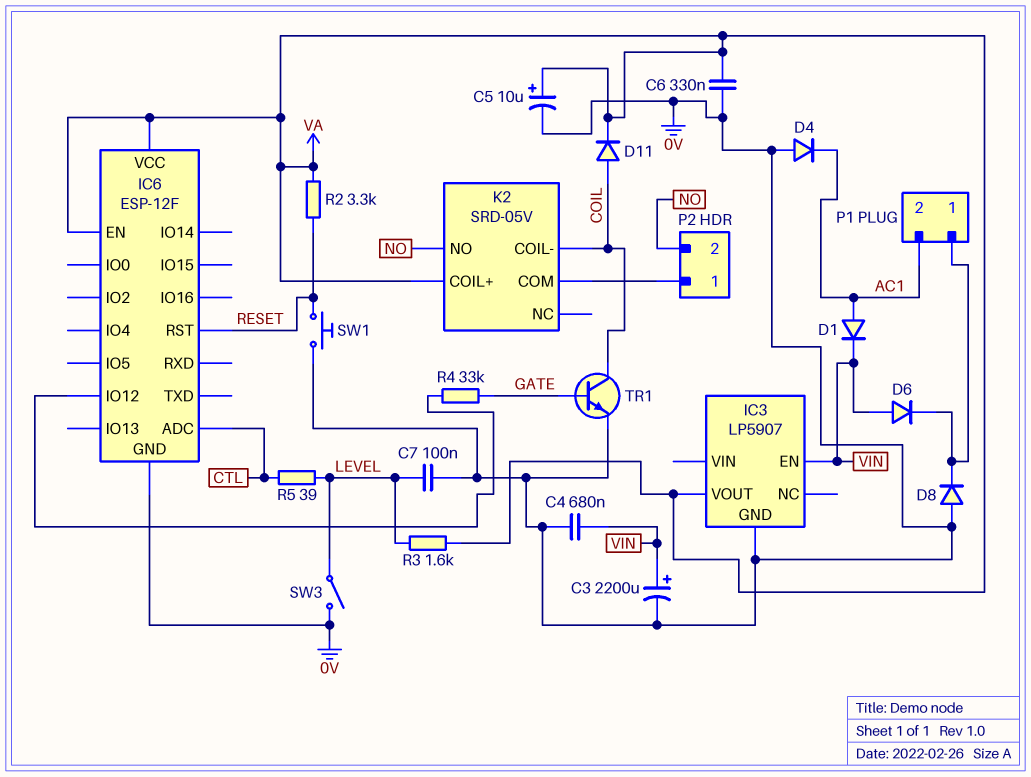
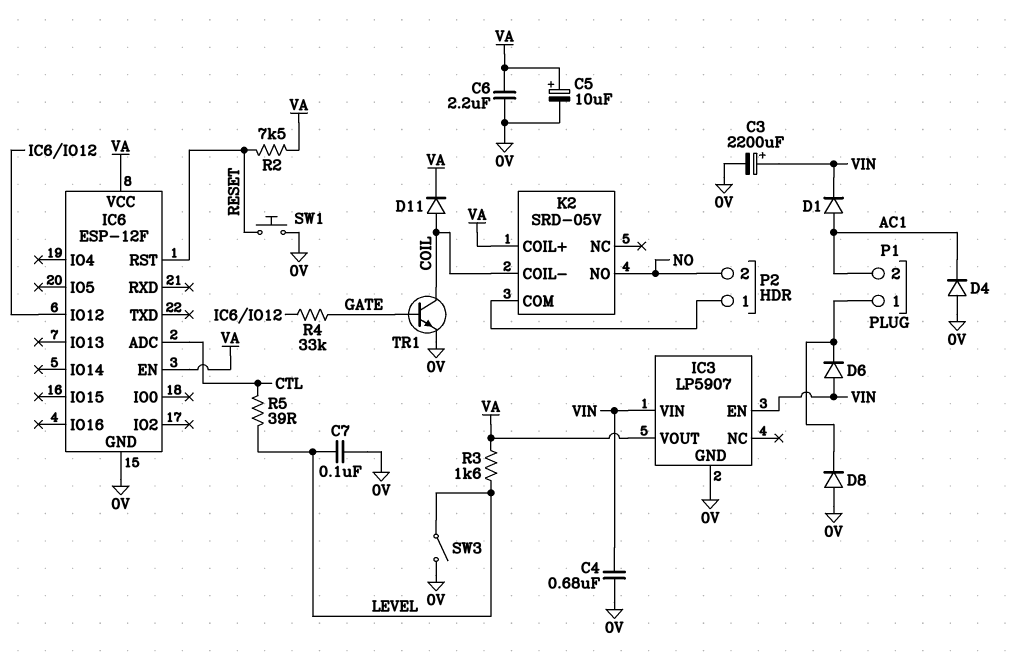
C6: 330nF (0V, VA) -> 2.2uF (0V, VA)
IC3 pin VIN: none -> VIN
R2: 3.3k (RESET, VA) -> 7.5k (RESET, VA)

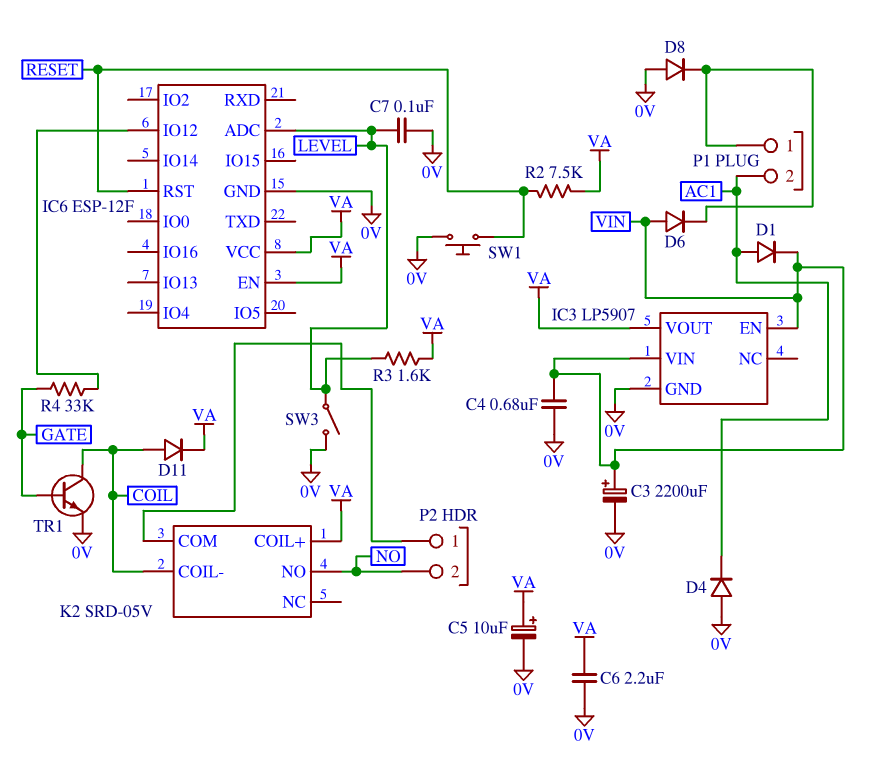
IC6 pin ADC: CTL -> LEVEL
R5: 39 (CTL, LEVEL) -> none

